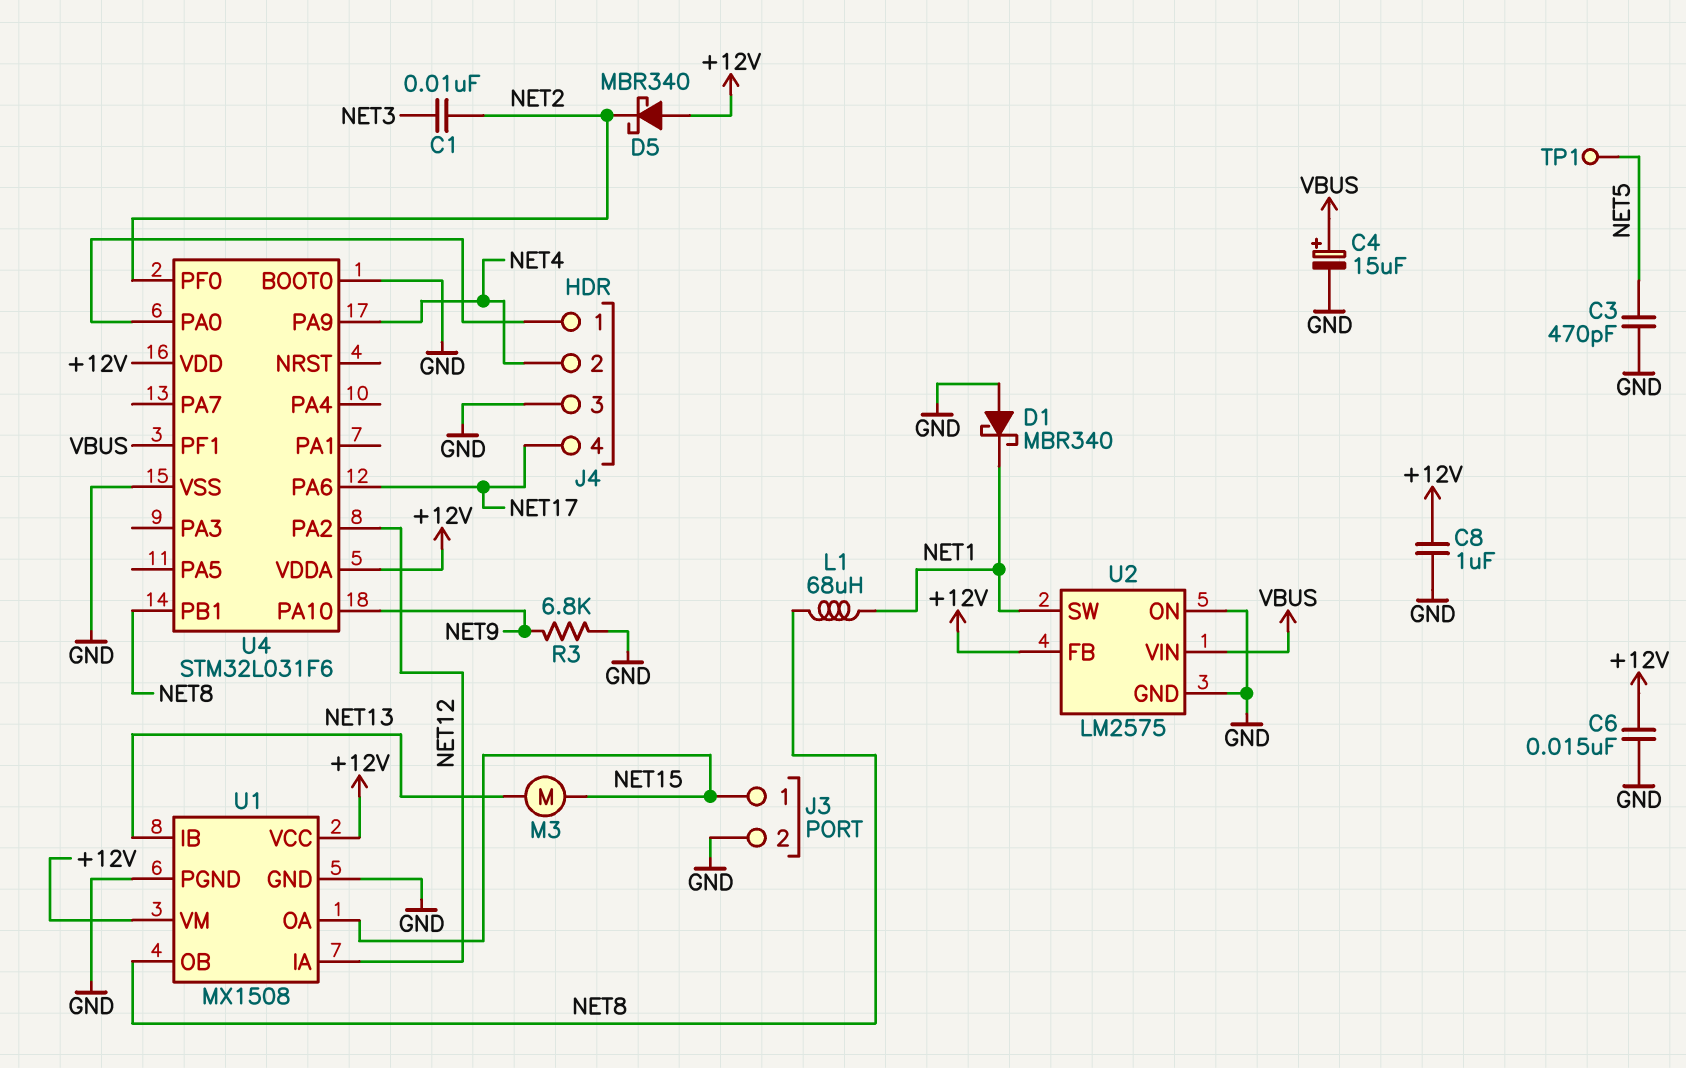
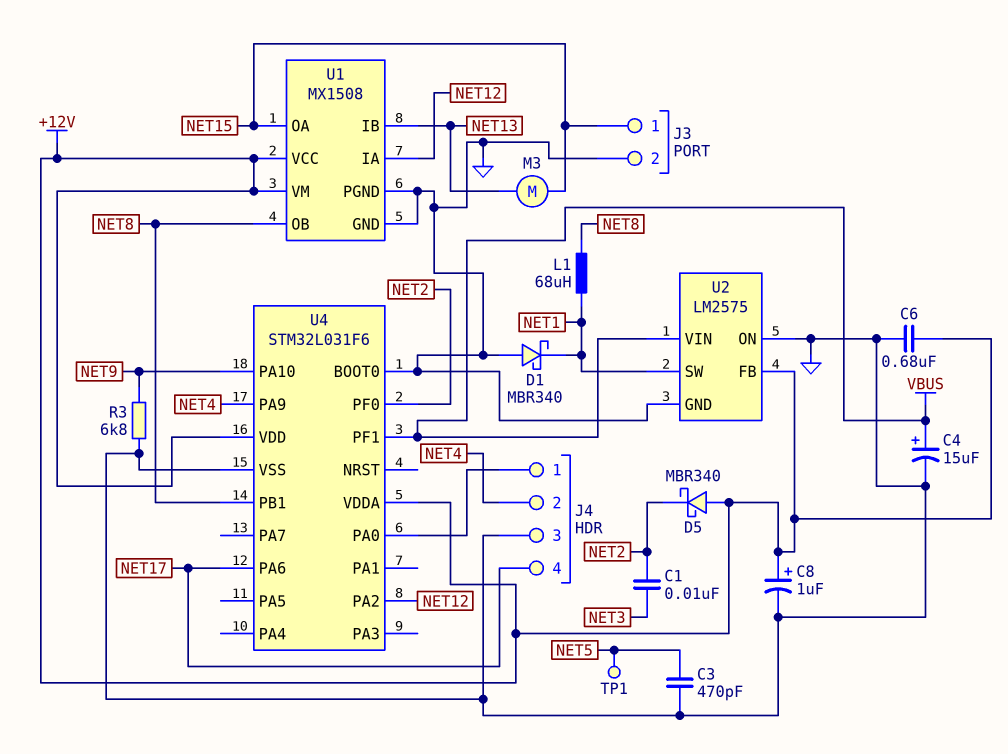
C6: 15nF (+12V, GND) -> 680nF (+12V, GND)
C8: 1uF (+12V, GND) -> 1uF (plus +12V, minus GND)

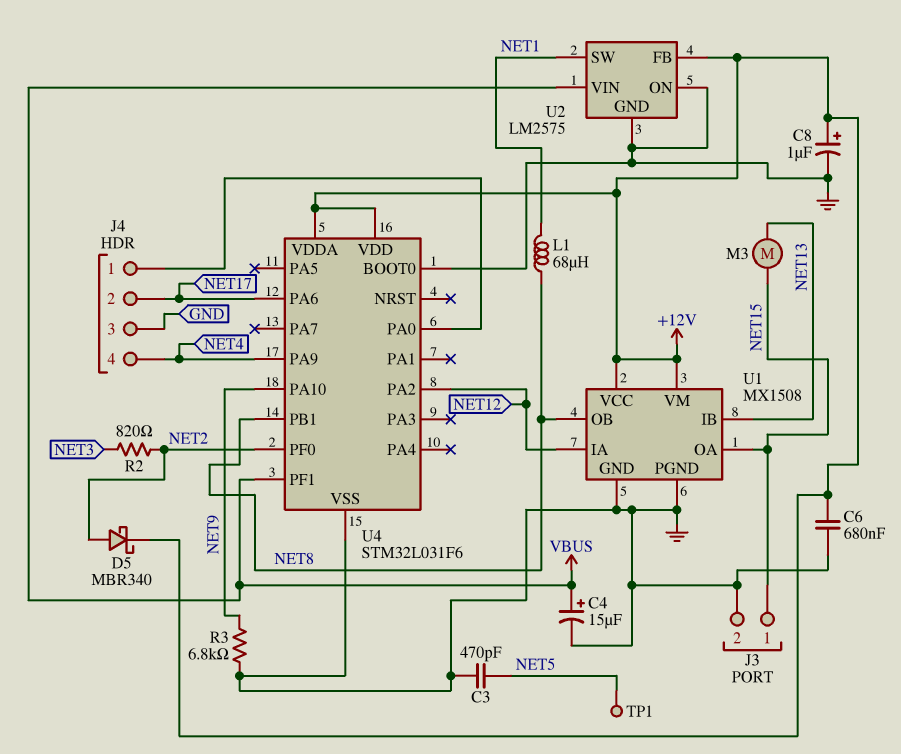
C1: 10nF (NET2, NET3) -> none
D1: schottky MBR340 (A GND, K NET1) -> none
D5: schottky MBR340 (A +12V, K NET2) -> schottky MBR340 (A NET2, K +12V)
J4 pin 2: NET4 -> NET17
J4 pin 4: NET17 -> NET4
R2: none -> 820 (NET2, NET3)

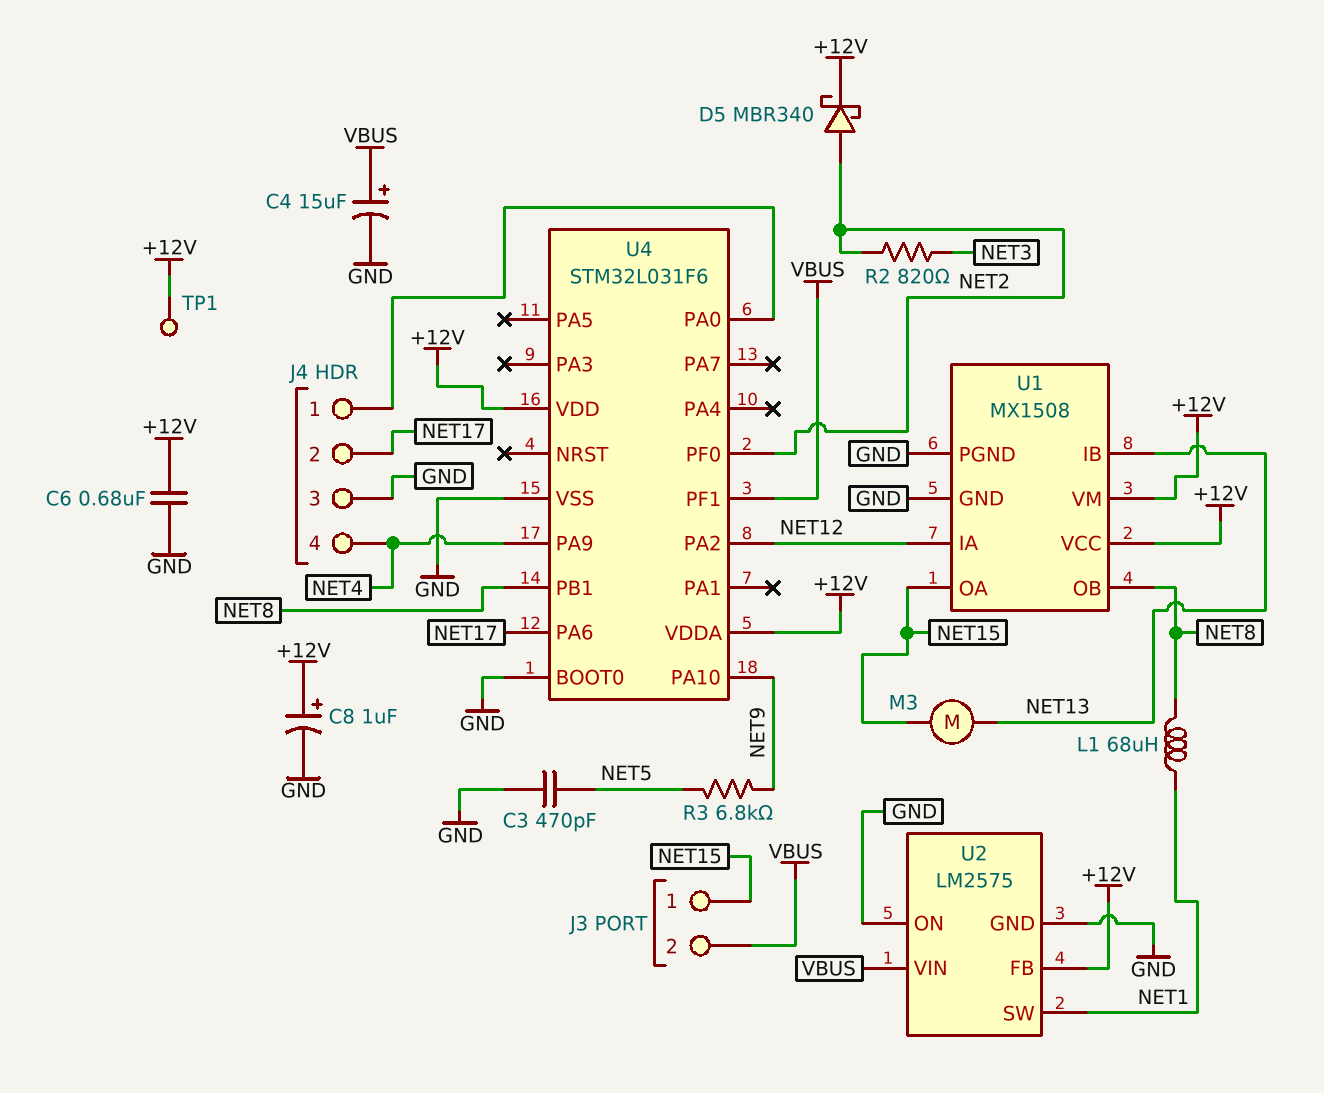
J3 pin 2: GND -> VBUS
R3: 6.8k (GND, NET9) -> 6.8k (NET5, NET9)
TP1: test point (NET5) -> test point (+12V)

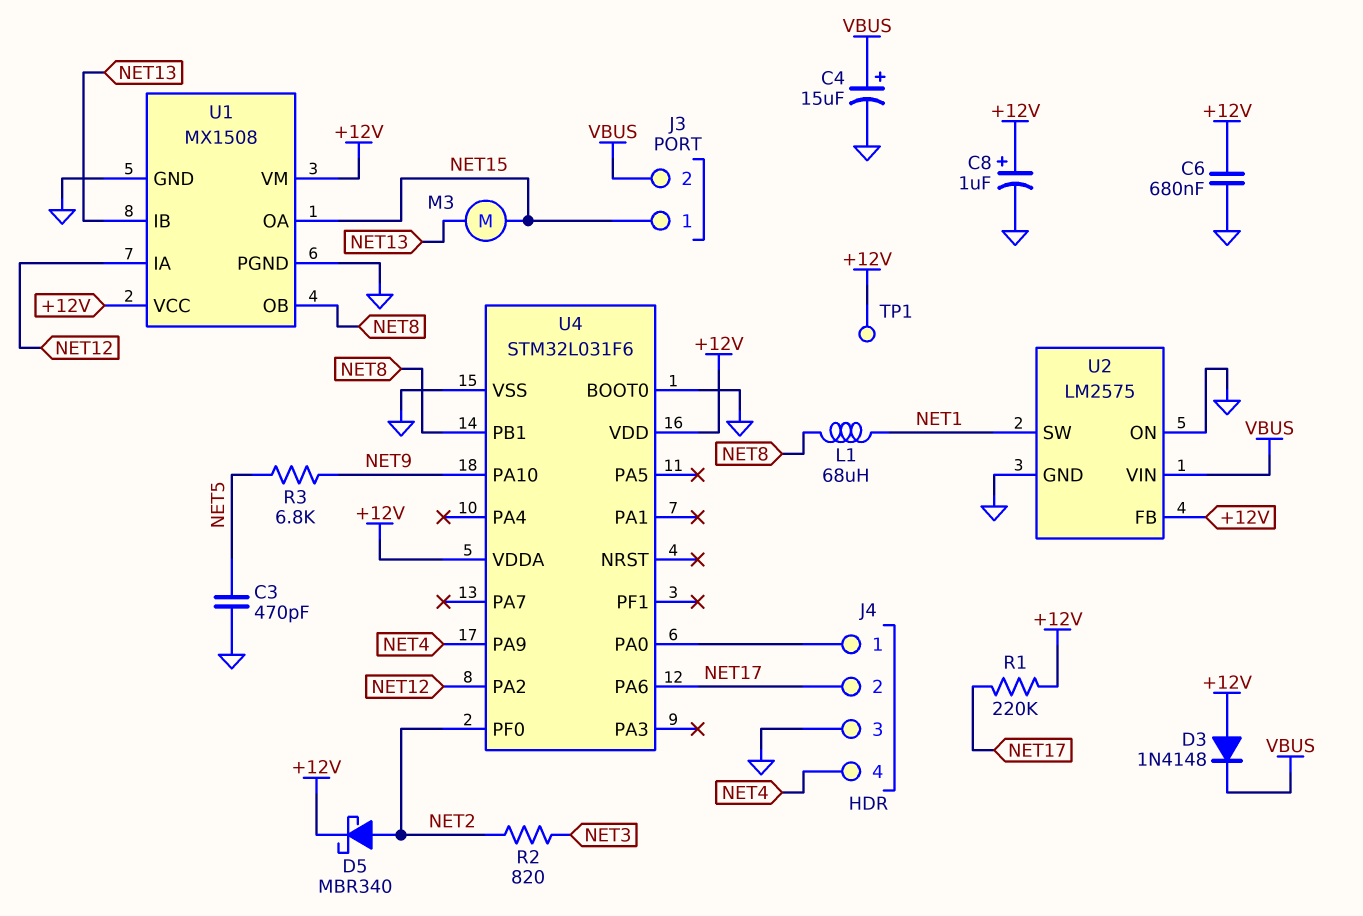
D3: none -> diode 1N4148 (A +12V, K VBUS)
R1: none -> 220k (+12V, NET17)
U4 pin PF1: VBUS -> none

